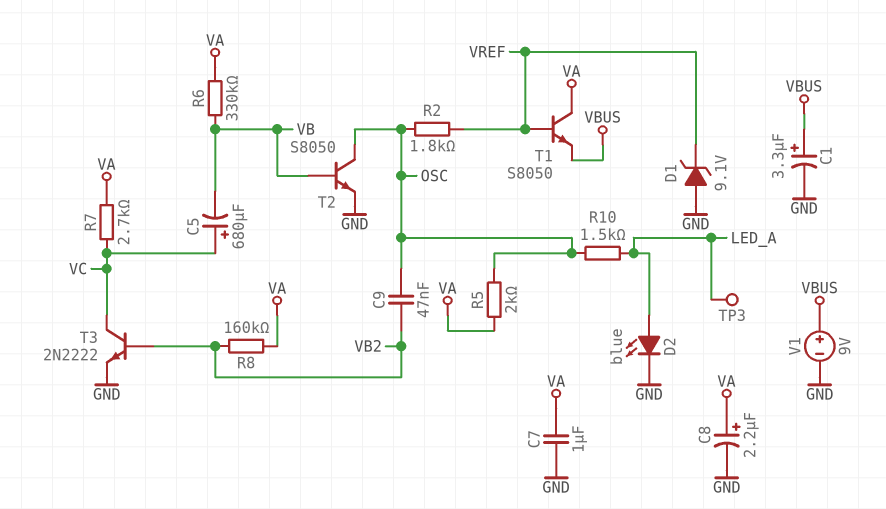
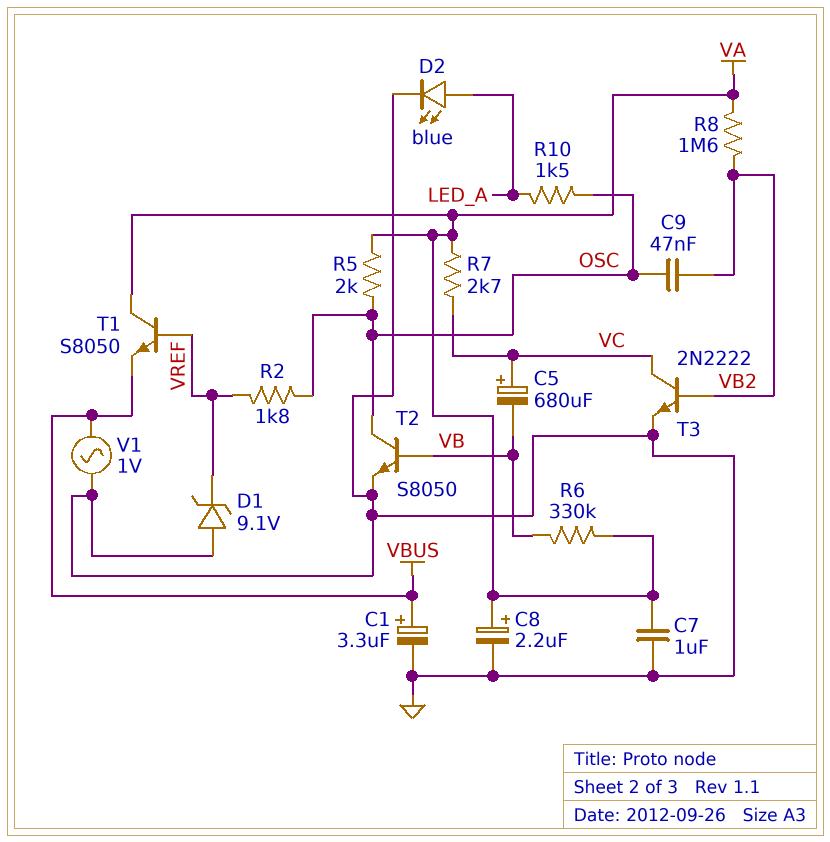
R8: 160k (VA, VB2) -> 1.6M (VA, VB2)
TP3: test point (LED_A) -> none
V1: 9V (plus VBUS, minus GND) -> AC 1V (GND, VBUS)

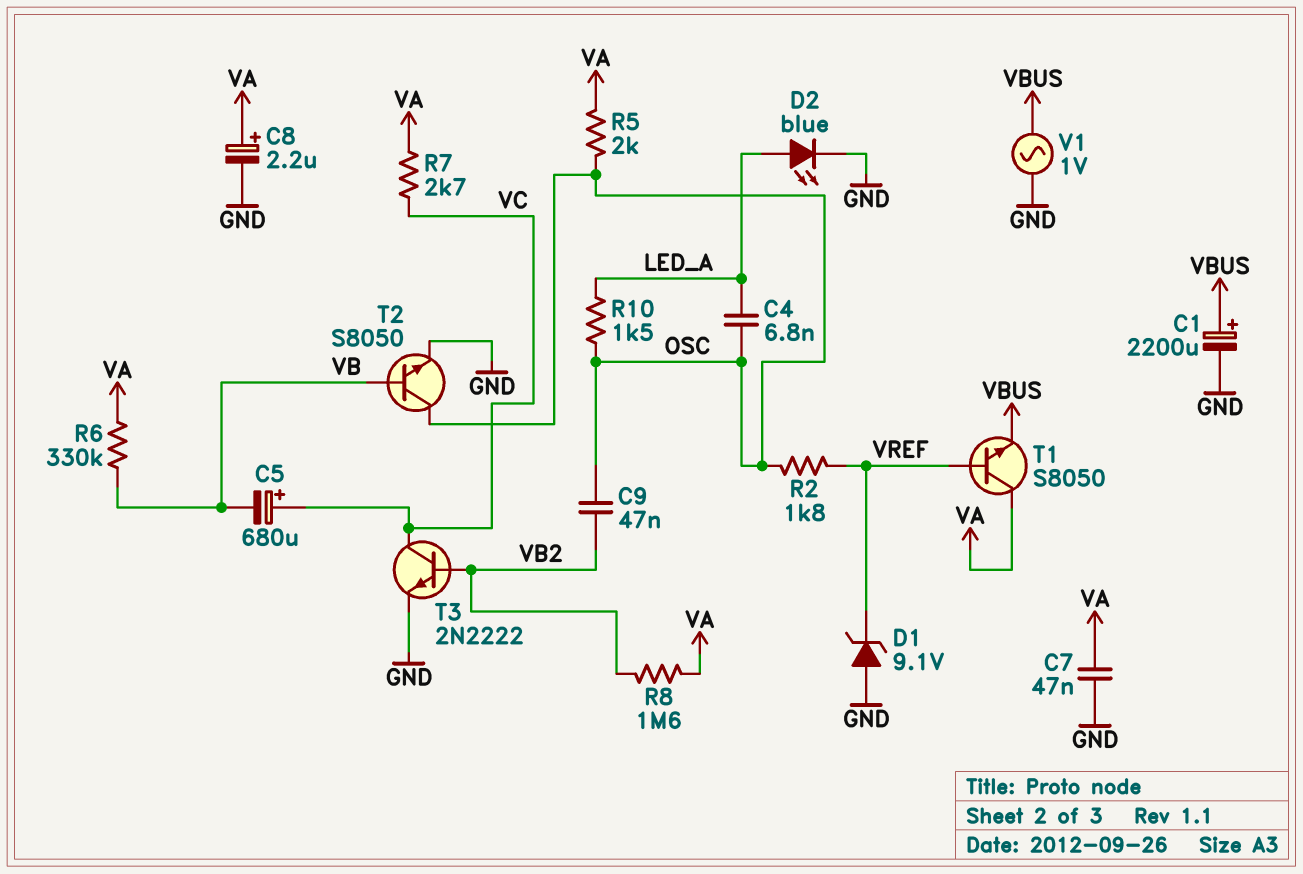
C1: 3.3uF (plus VBUS, minus GND) -> 2200uF (plus VBUS, minus GND)
C4: none -> 6.8nF (LED_A, OSC)
C7: 1uF (GND, VA) -> 47nF (GND, VA)

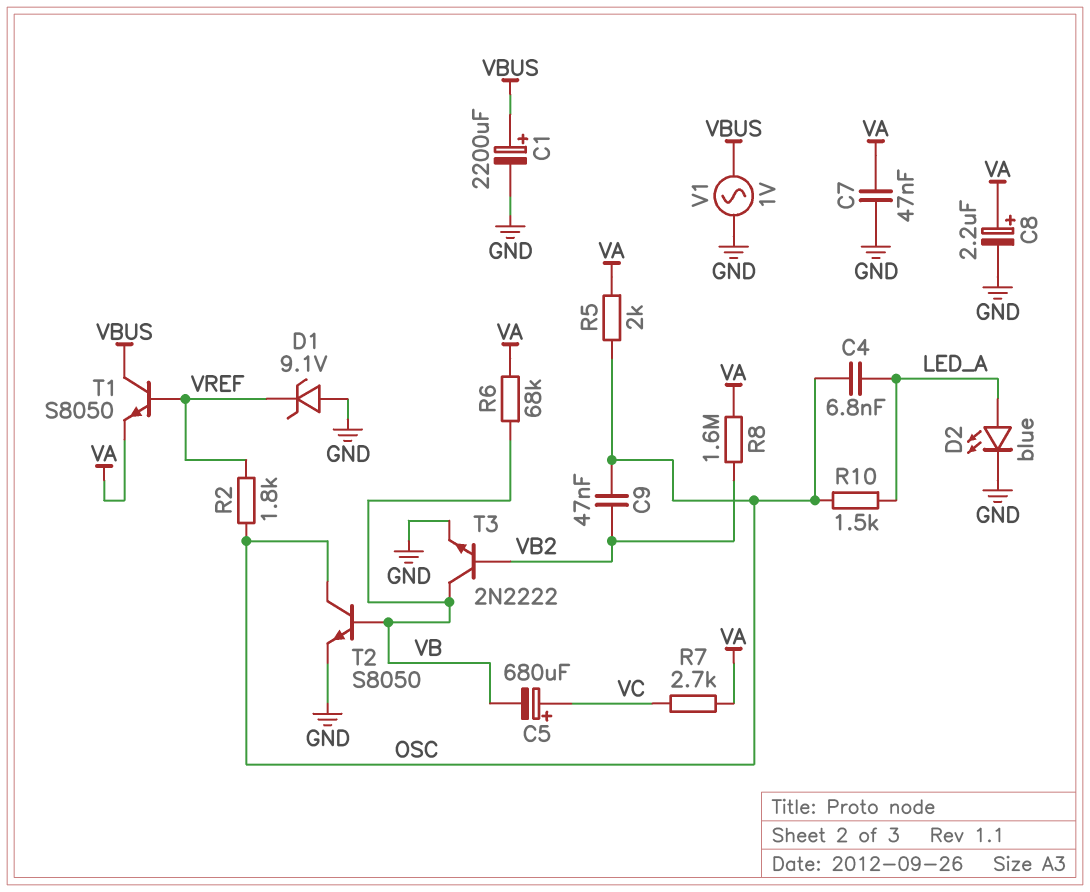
R6: 330k (VA, VB) -> 68k (VA, VB)
T1: NPN S8050 (B VREF, C VA, E VBUS) -> NPN S8050 (B VREF, C VBUS, E VA)
T3: NPN 2N2222 (B VB2, C VC, E GND) -> NPN 2N2222 (B VB2, C VB, E GND)

